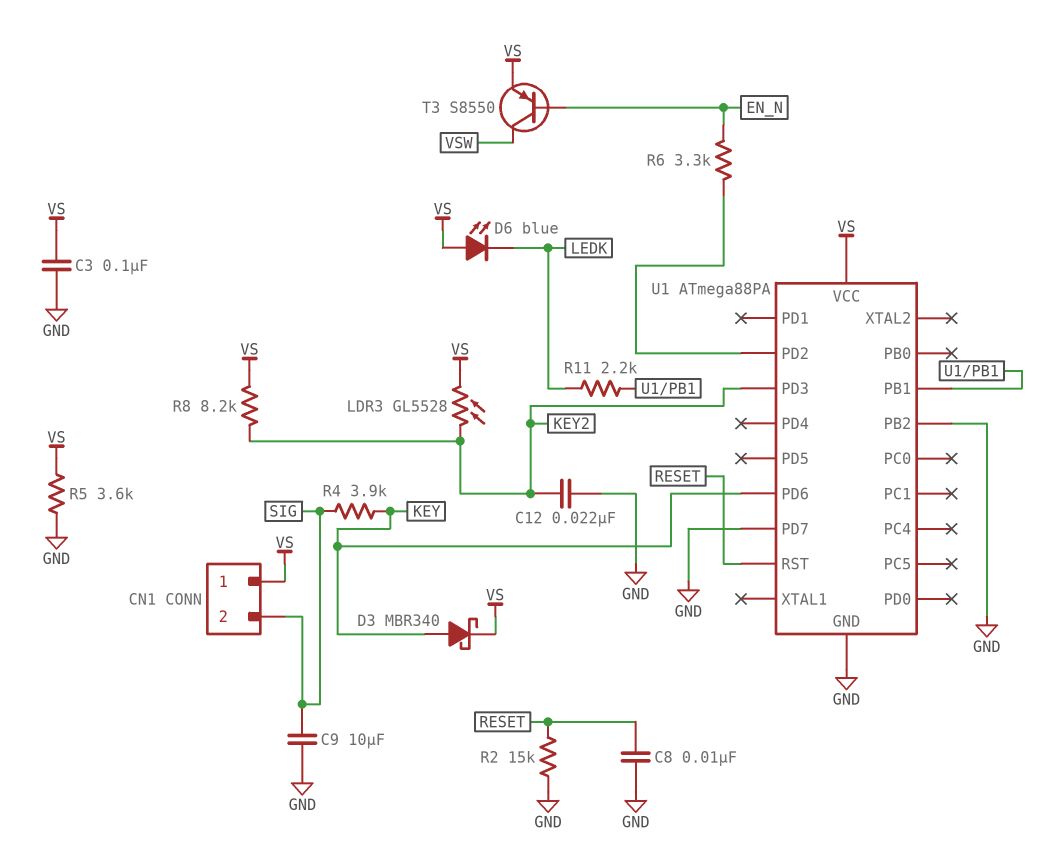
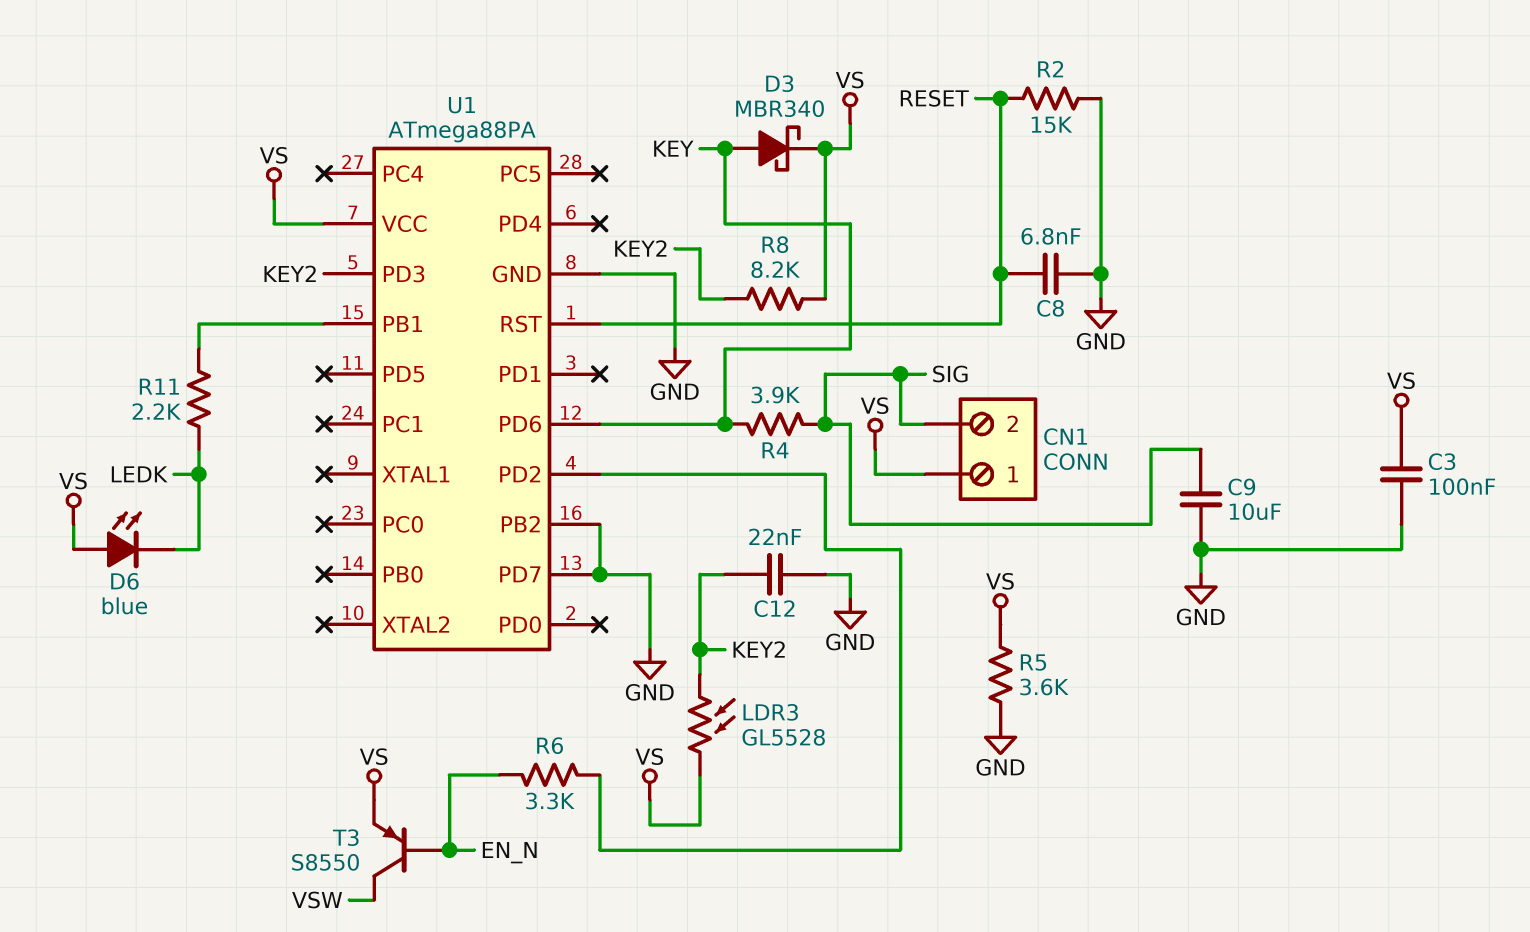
C8: 10nF (GND, RESET) -> 6.8nF (GND, RESET)

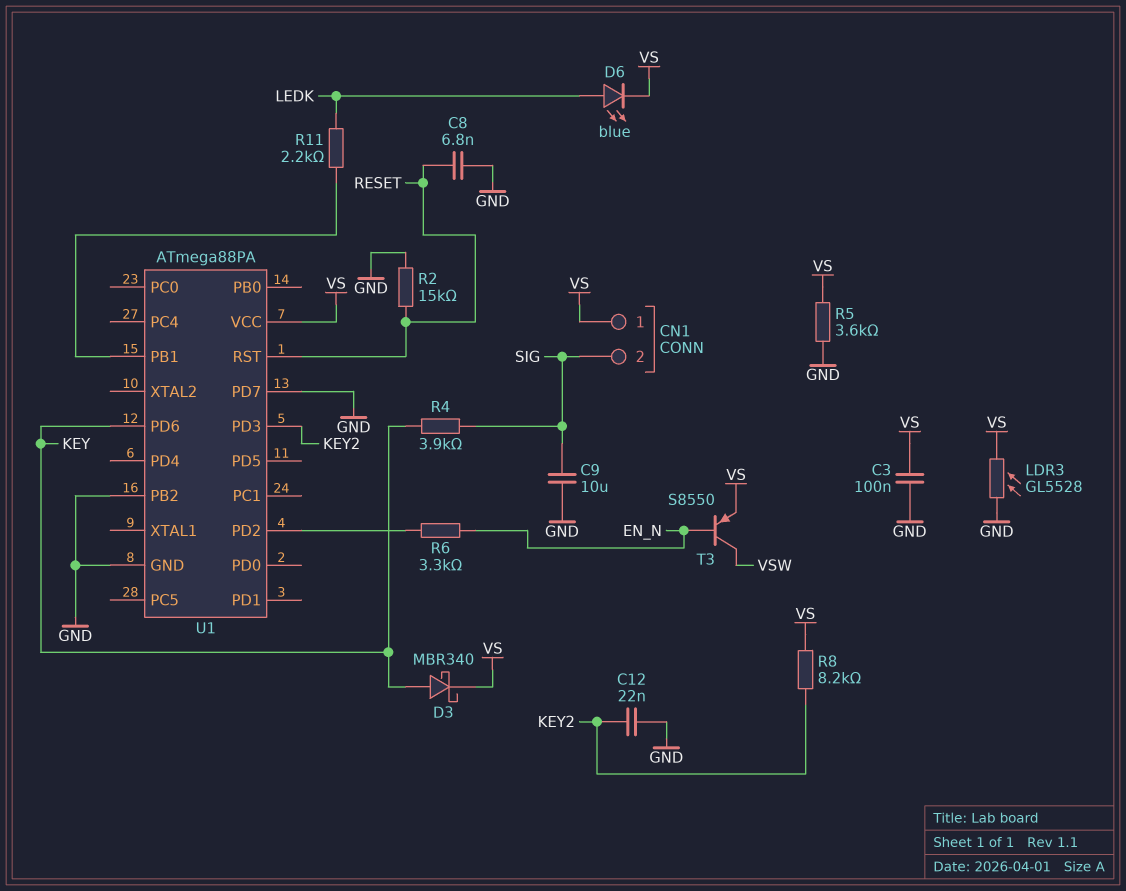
D6: LED blue (A VS, K LEDK) -> LED blue (A LEDK, K VS)
LDR3: GL5528 (KEY2, VS) -> GL5528 (GND, VS)

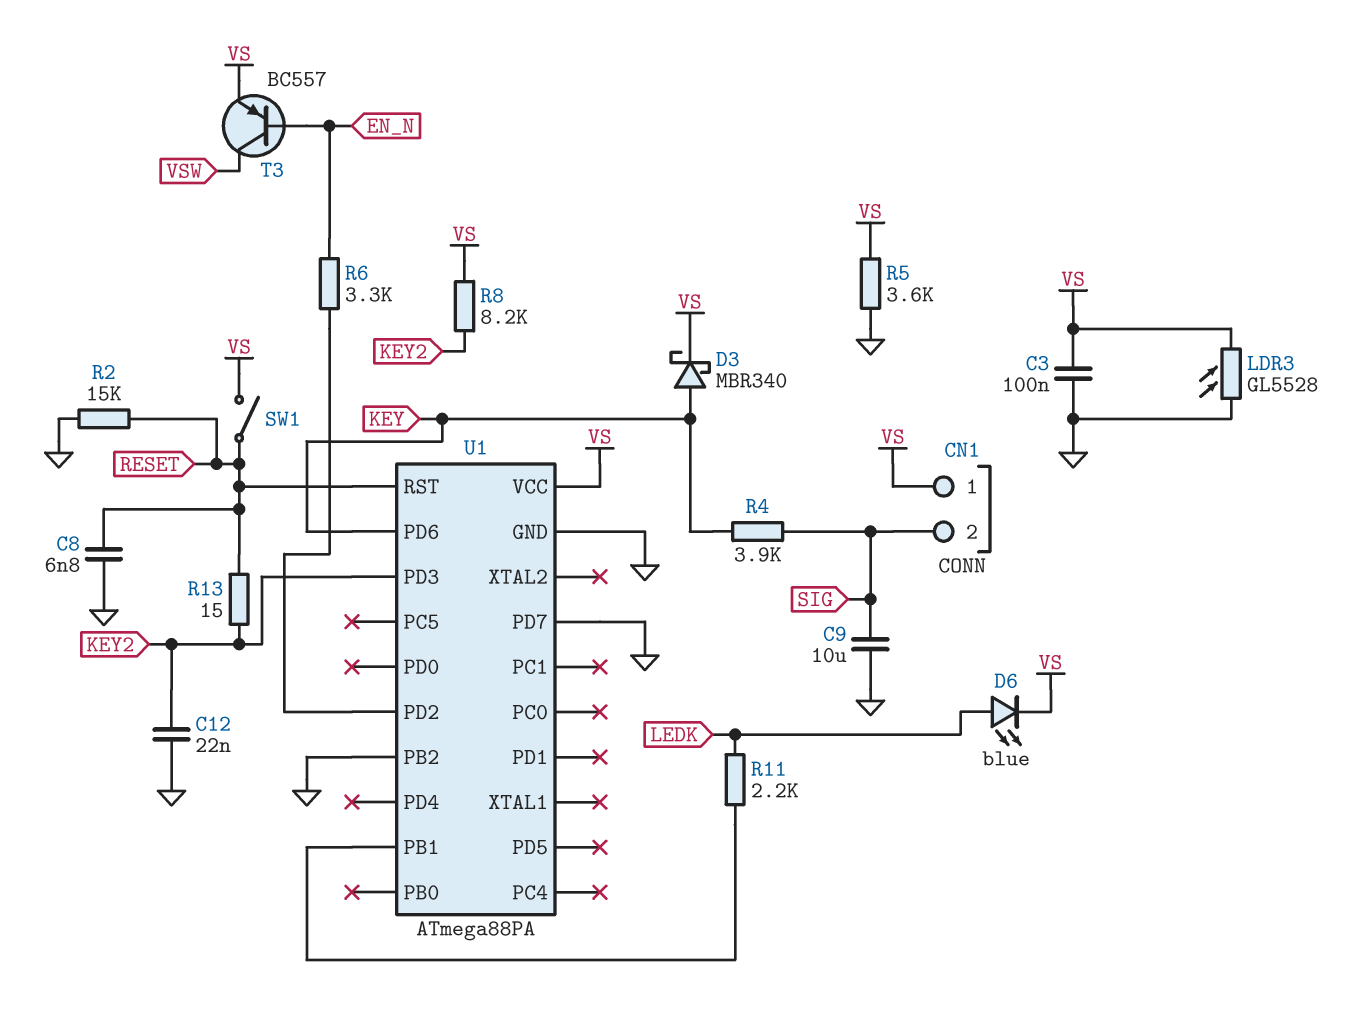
R13: none -> 15 (KEY2, RESET)
SW1: none -> switch (RESET, VS)
T3: PNP S8550 (B EN_N, C VSW, E VS) -> PNP BC557 (B EN_N, C VSW, E VS)

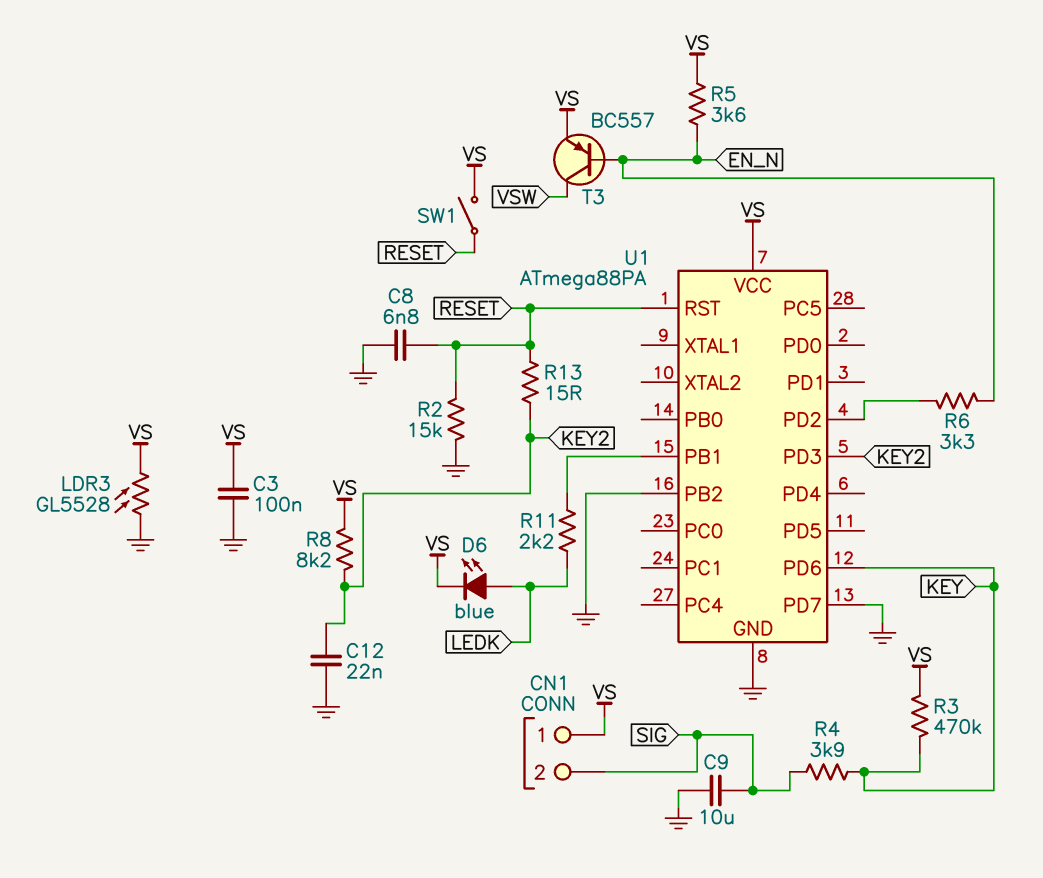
D3: schottky MBR340 (A KEY, K VS) -> none
R3: none -> 470k (KEY, VS)
R5: 3.6k (GND, VS) -> 3.6k (EN_N, VS)

